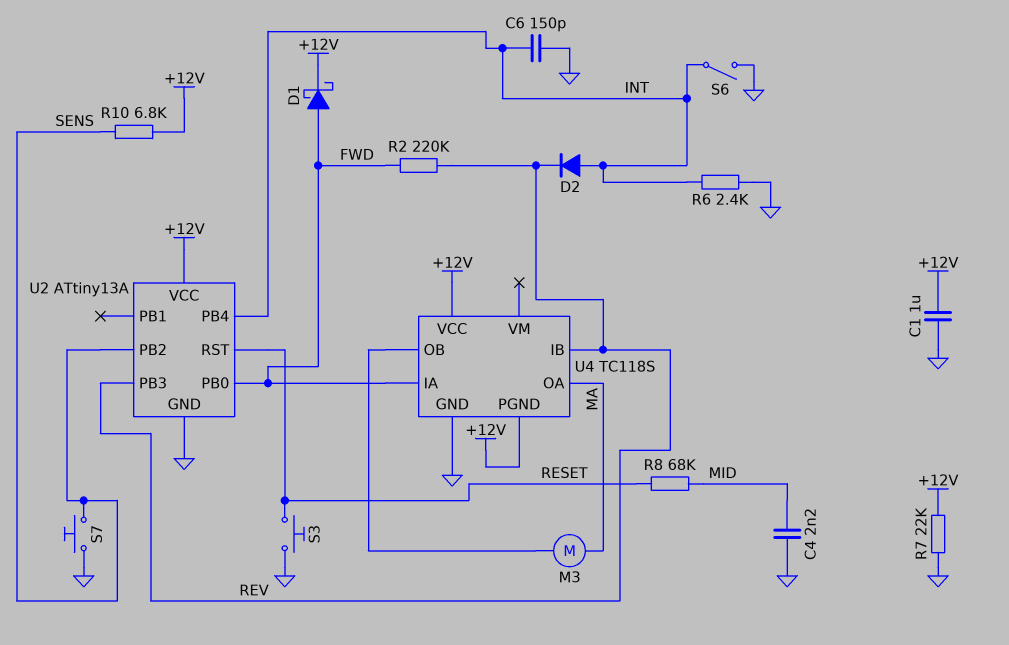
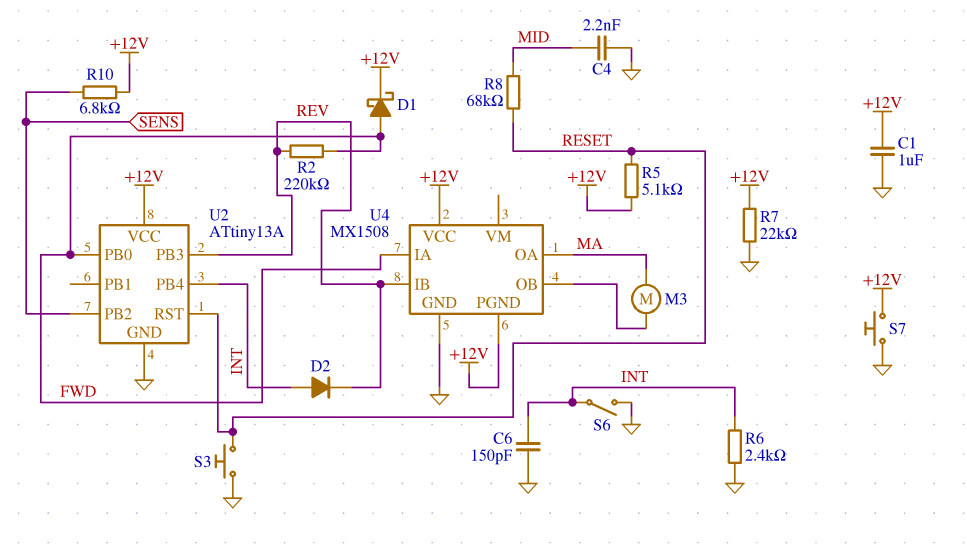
R5: none -> 5.1k (+12V, RESET)
S7: button (GND, SENS) -> button (+12V, GND)
U4: TC118S -> MX1508

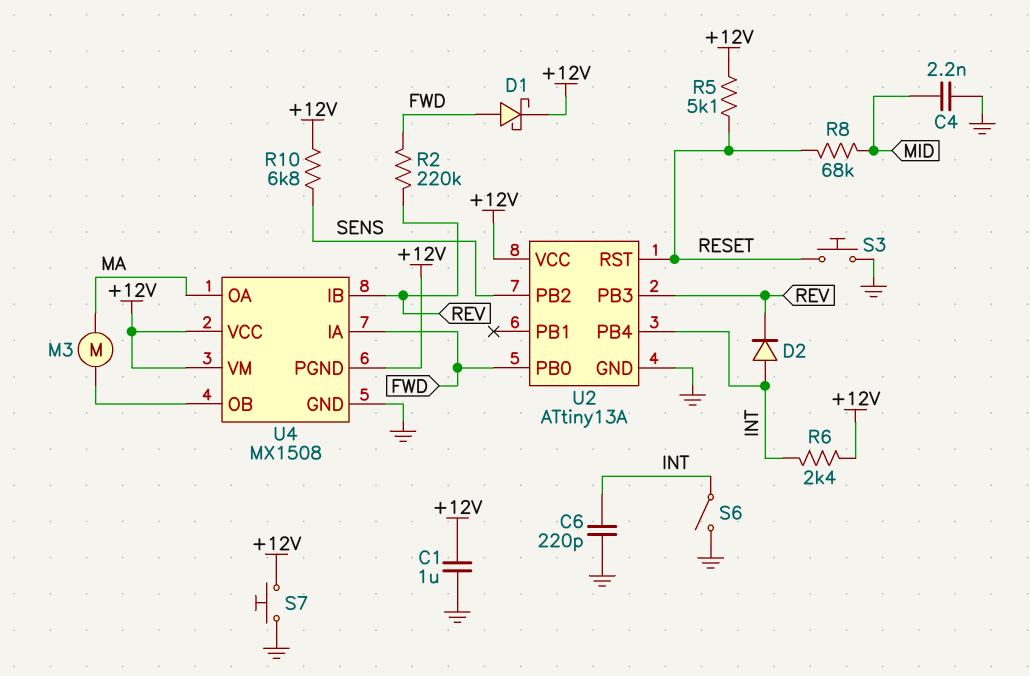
C6: 150pF (GND, INT) -> 220pF (GND, INT)
R6: 2.4k (GND, INT) -> 2.4k (+12V, INT)
R7: 22k (+12V, GND) -> none
U4 pin VM: none -> +12V

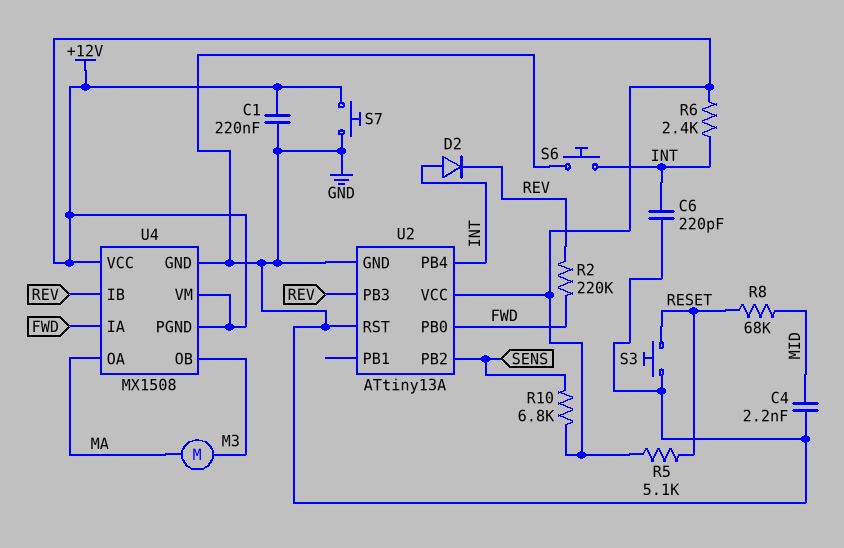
C1: 1uF (+12V, GND) -> 220nF (+12V, GND)
D1: schottky (A FWD, K +12V) -> none
S6: switch (GND, INT) -> button (GND, INT)
U2 pin RST: RESET -> GND

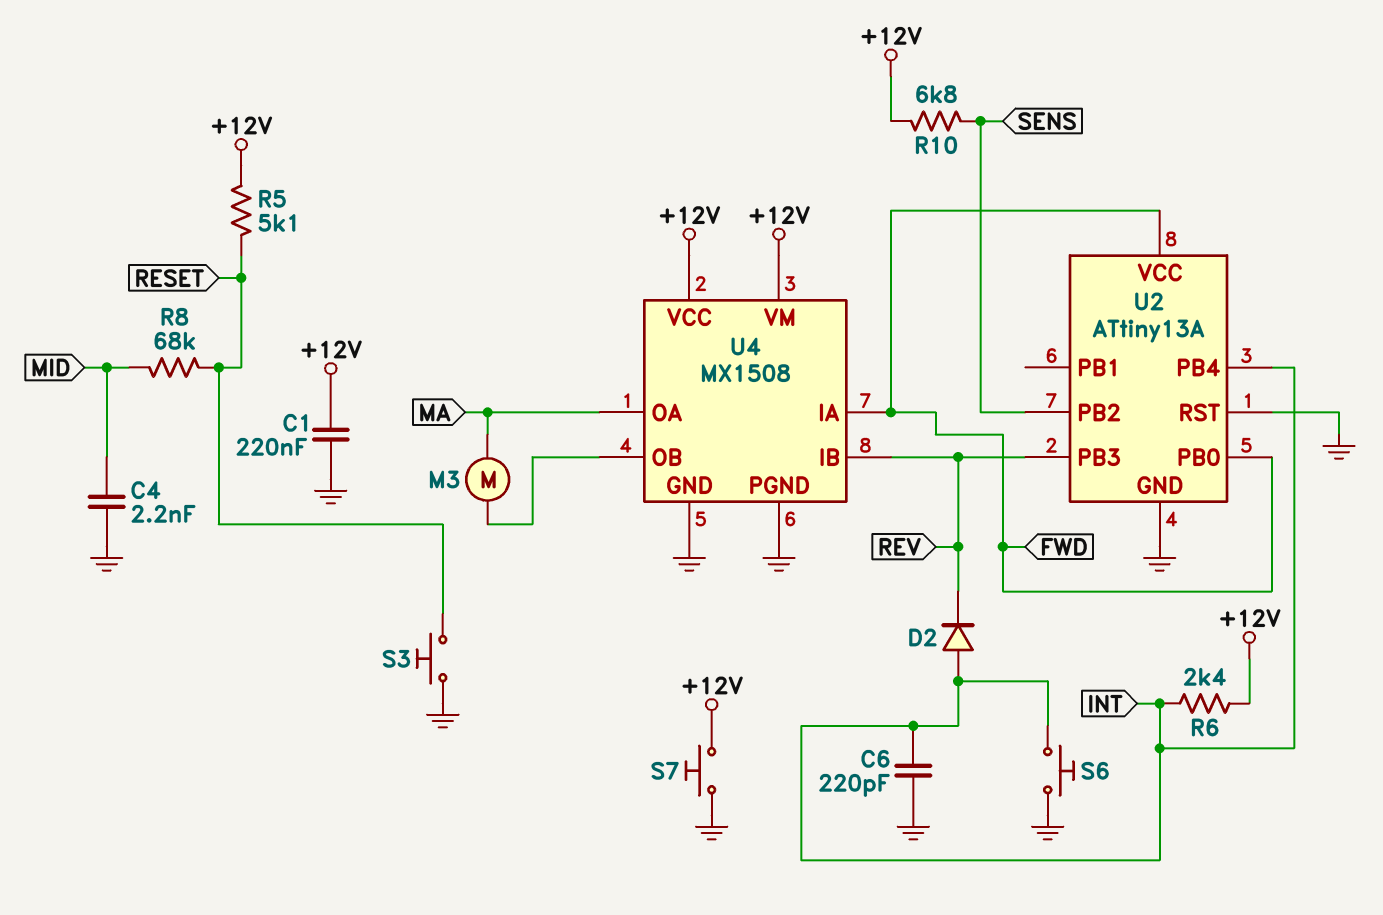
R2: 220k (FWD, REV) -> none
U2 pin VCC: +12V -> FWD
U4 pin PGND: +12V -> GND

